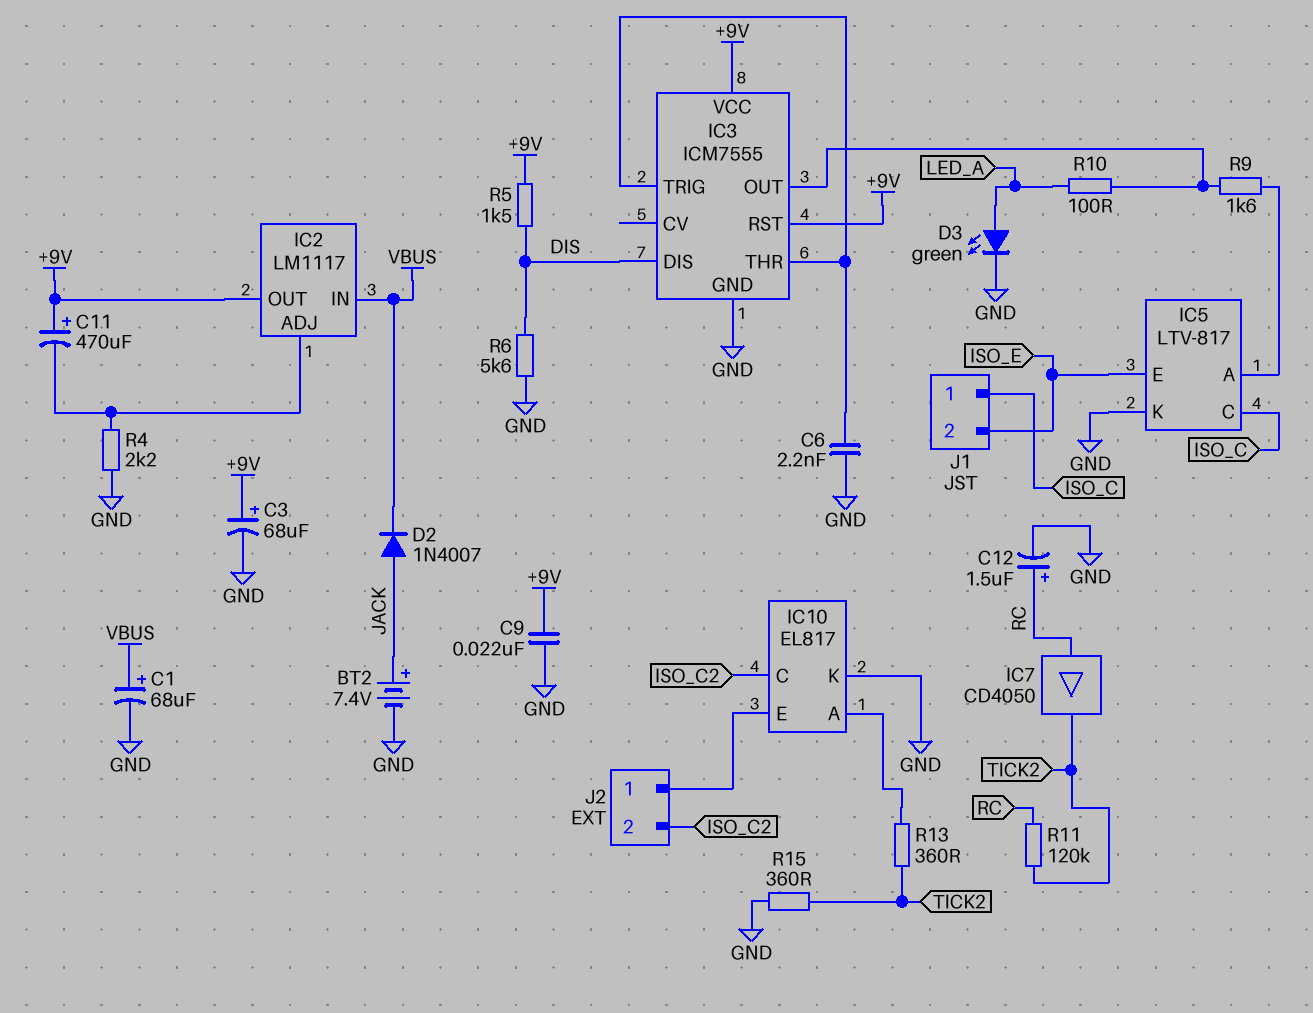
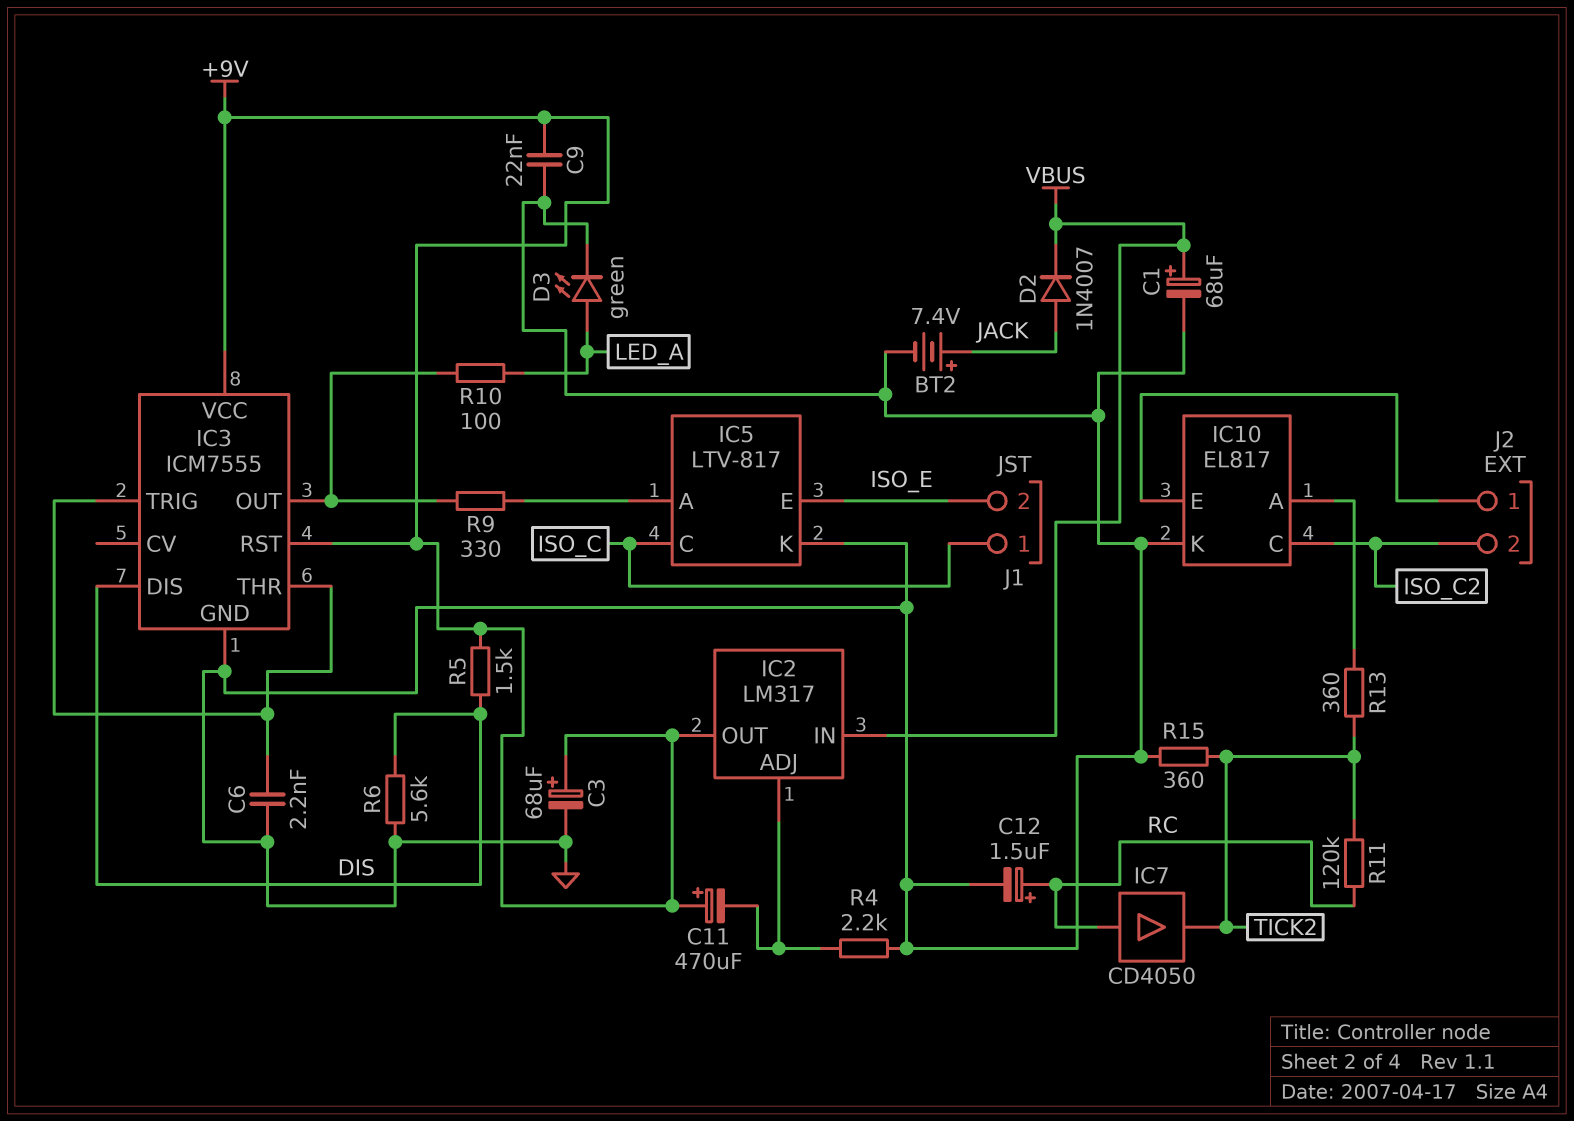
IC2: LM1117 -> LM317
R9: 1.6k (IC3/OUT, IC5/A) -> 330 (IC3/OUT, IC5/A)

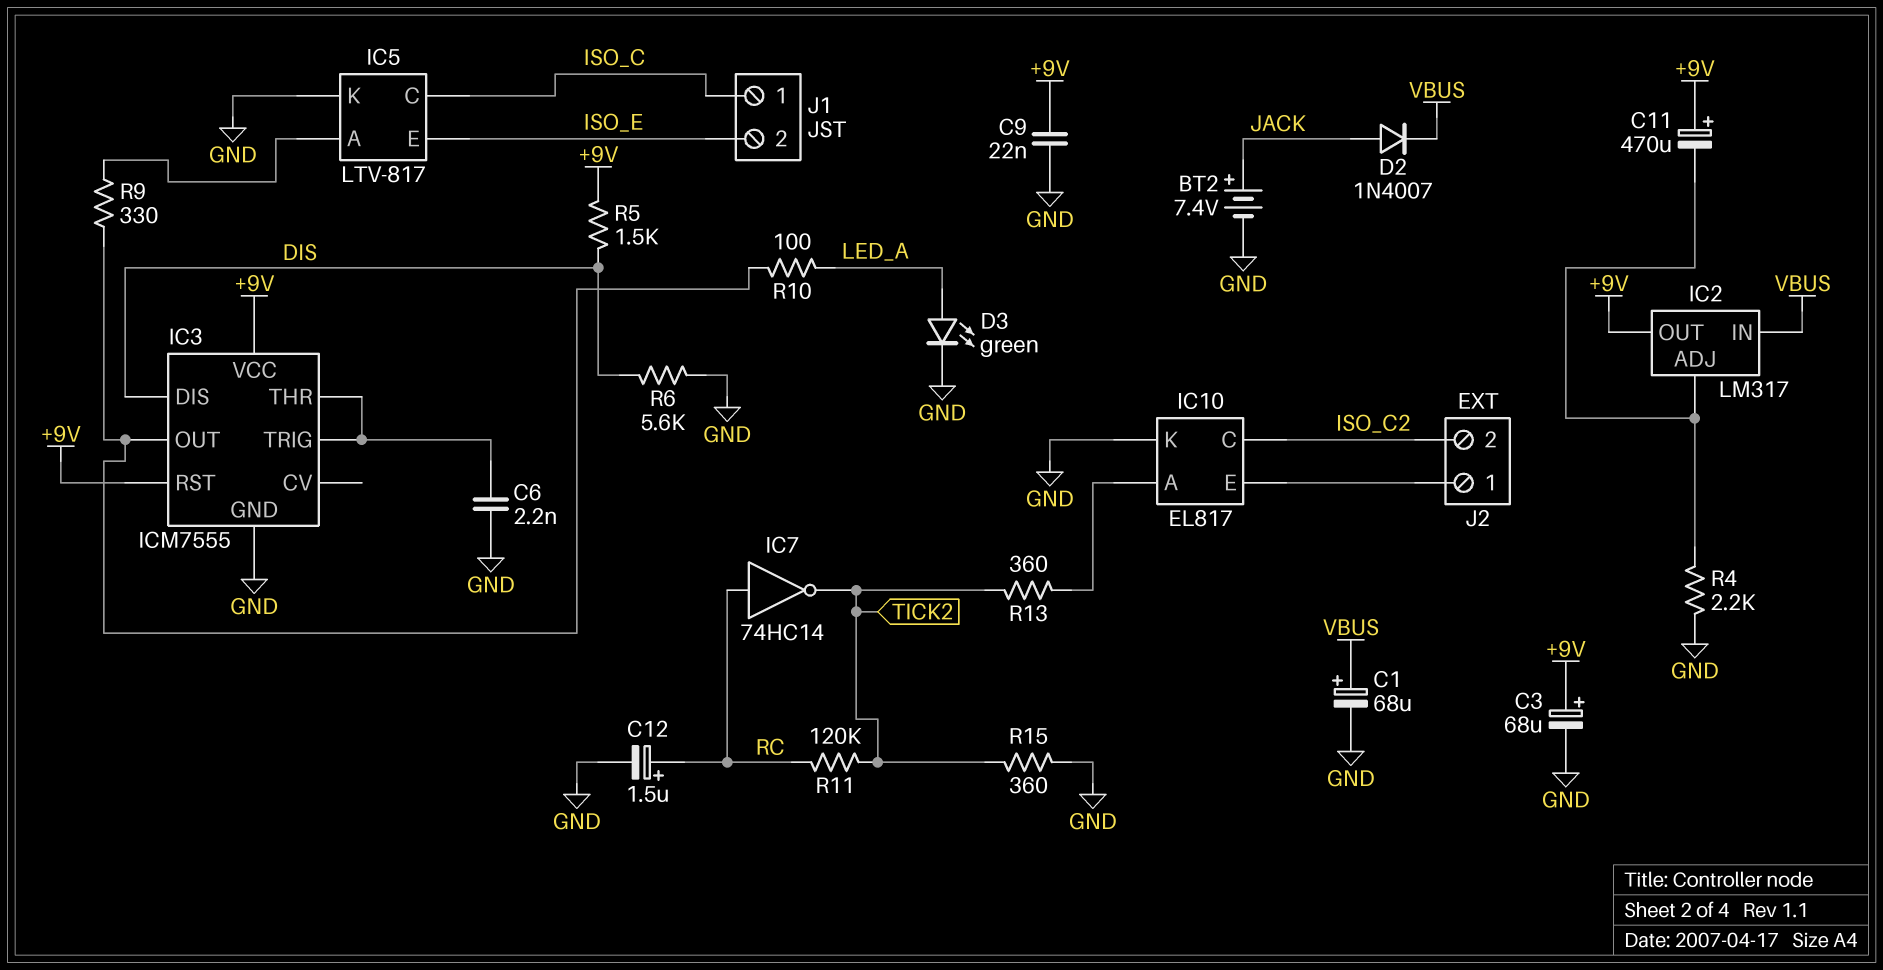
IC7: buffer CD4050 (in RC, out TICK2) -> NOT 74HC14 (in RC, out TICK2)

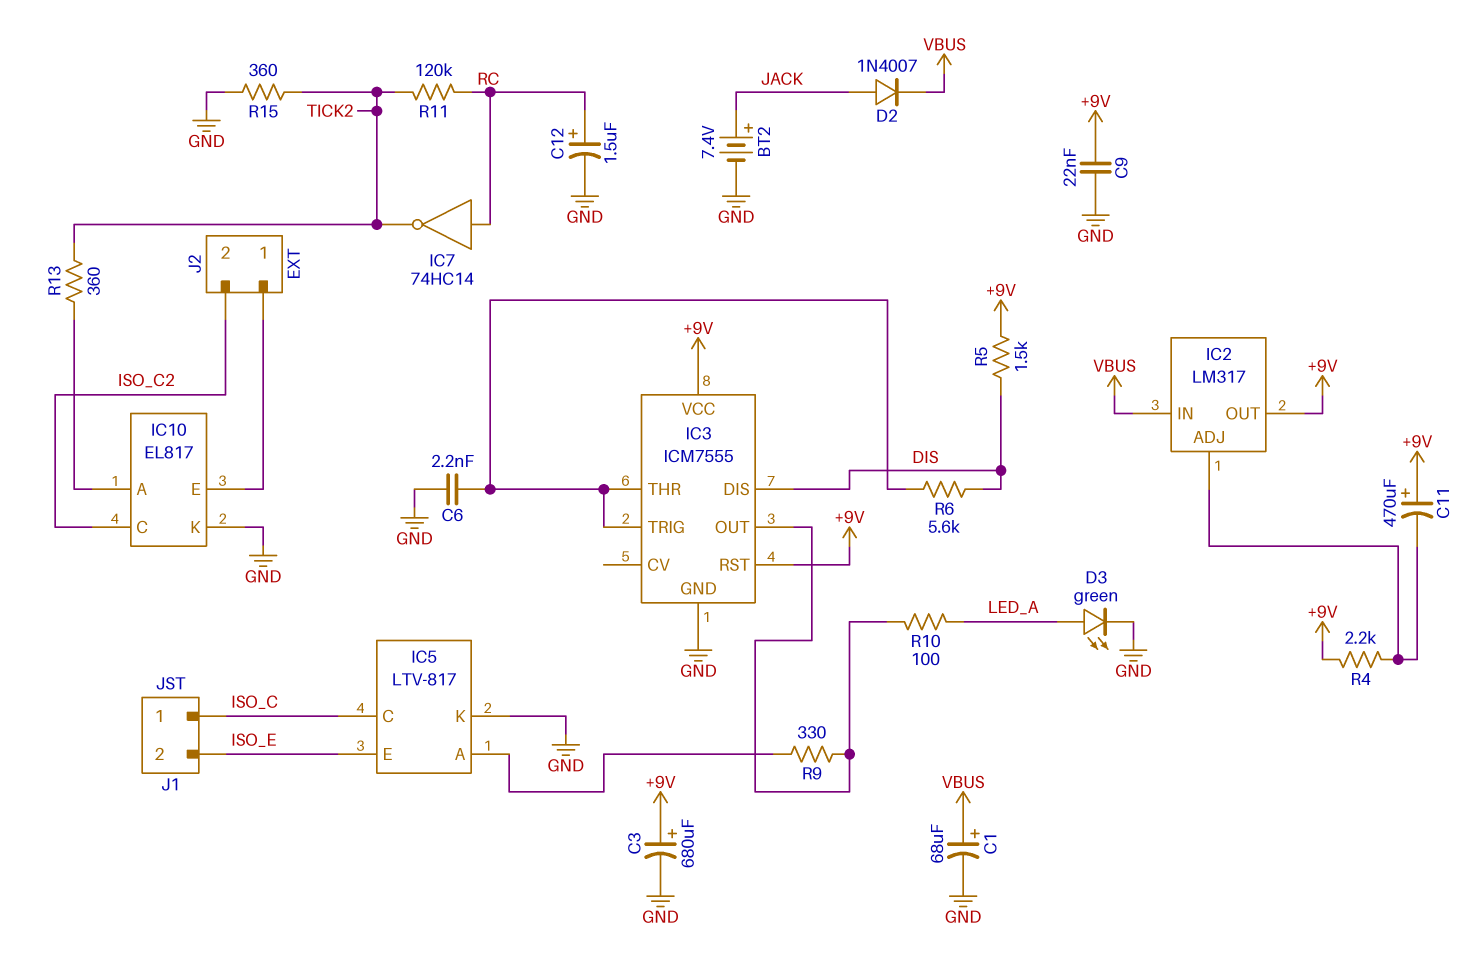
C3: 68uF (plus +9V, minus GND) -> 680uF (plus +9V, minus GND)
R4: 2.2k (GND, IC2/ADJ) -> 2.2k (+9V, IC2/ADJ)
R6: 5.6k (DIS, GND) -> 5.6k (DIS, IC3/THR)

